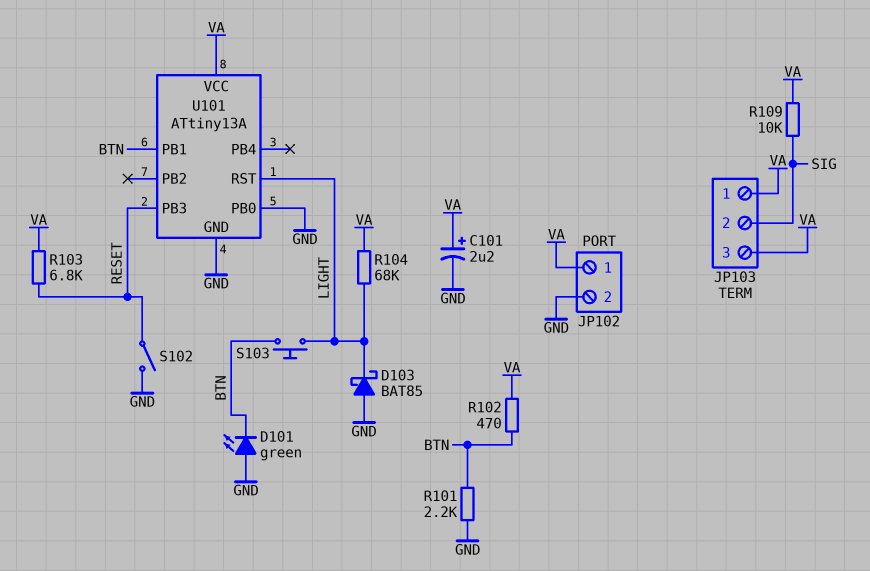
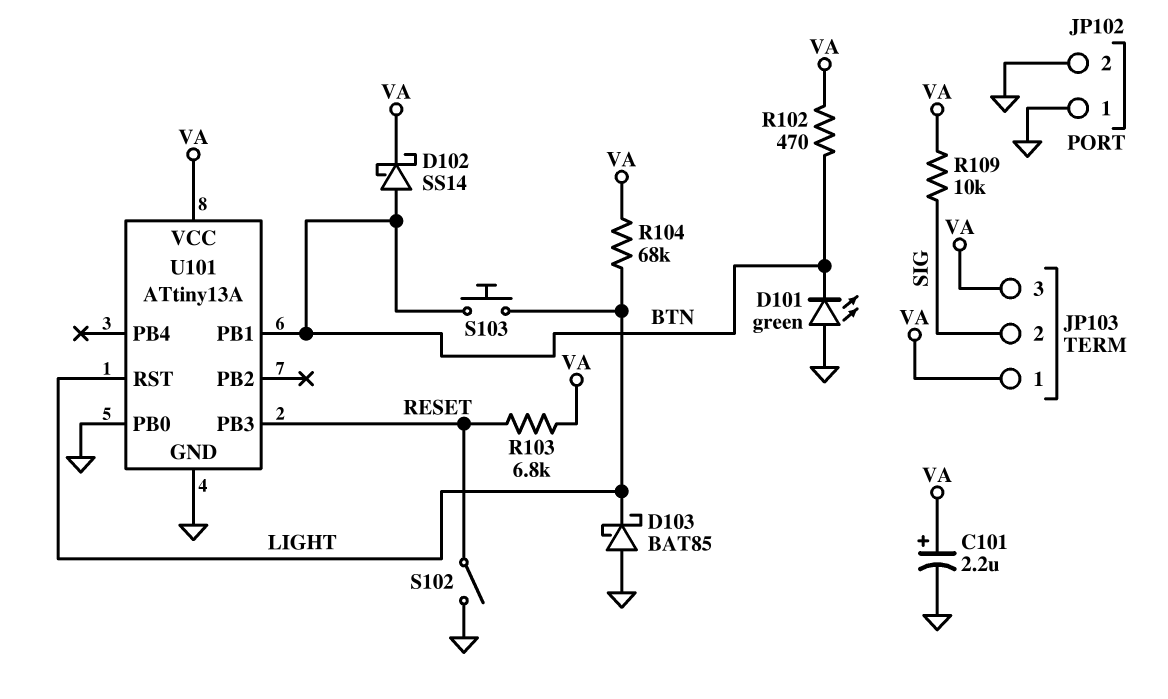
D102: none -> schottky SS14 (A BTN, K VA)
JP102 pin 1: VA -> GND
R101: 2.2k (BTN, GND) -> none

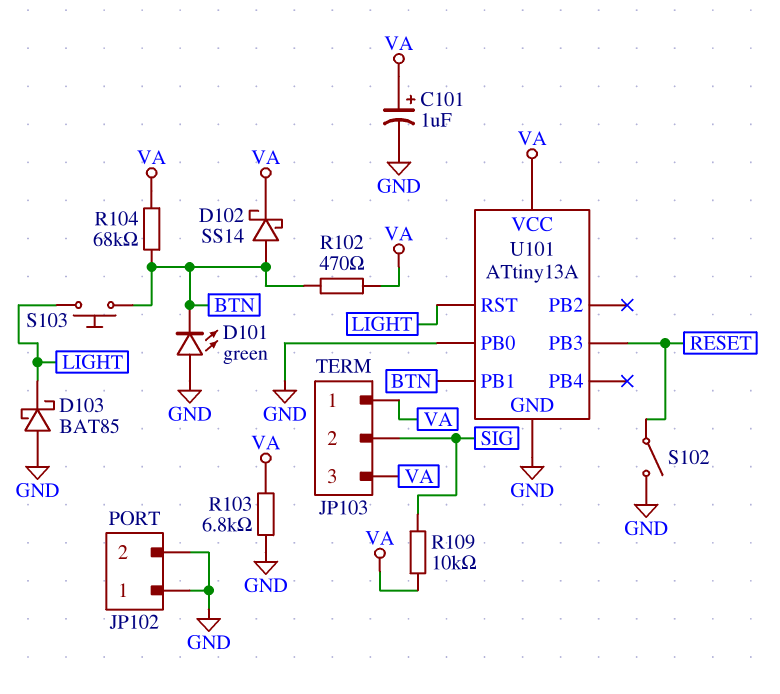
C101: 2.2uF (plus VA, minus GND) -> 1uF (plus VA, minus GND)
R103: 6.8k (RESET, VA) -> 6.8k (GND, VA)
R104: 68k (LIGHT, VA) -> 68k (BTN, VA)

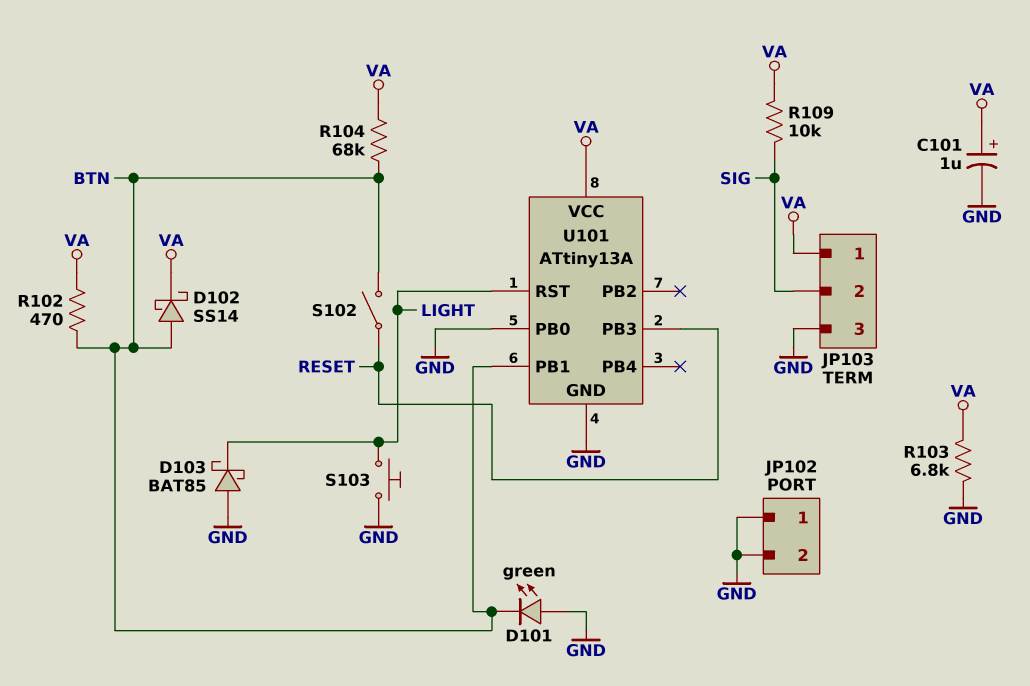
JP103 pin 3: VA -> GND
S102: switch (GND, RESET) -> switch (BTN, RESET)
S103: button (BTN, LIGHT) -> button (GND, LIGHT)

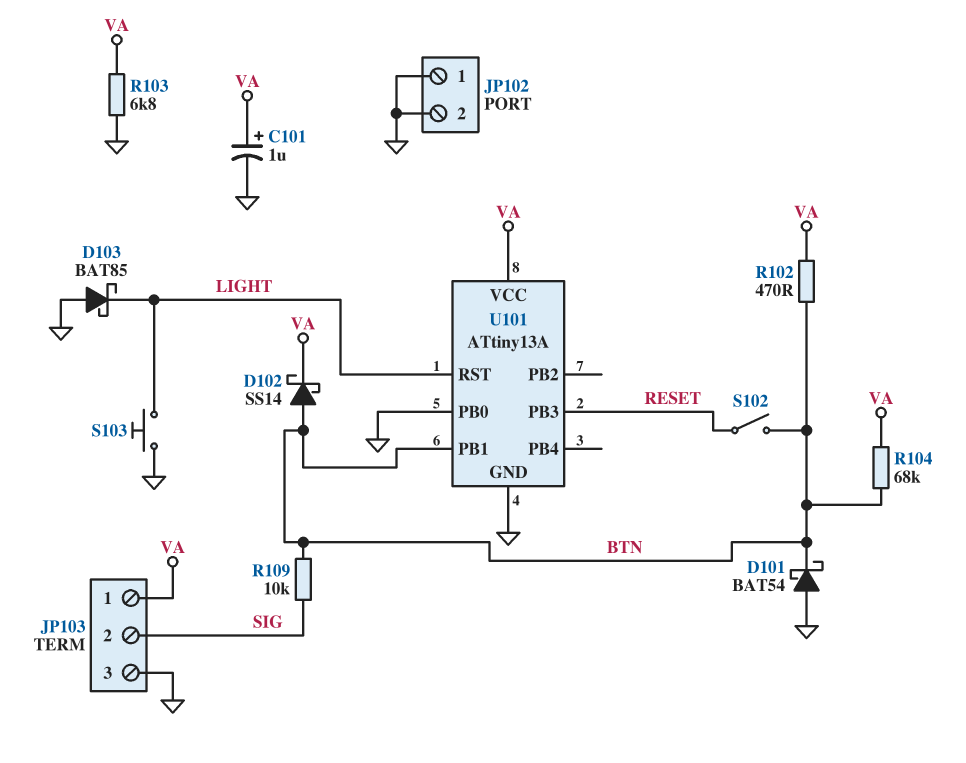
D101: LED green (A GND, K BTN) -> schottky BAT54 (A GND, K BTN)
R109: 10k (SIG, VA) -> 10k (BTN, SIG)

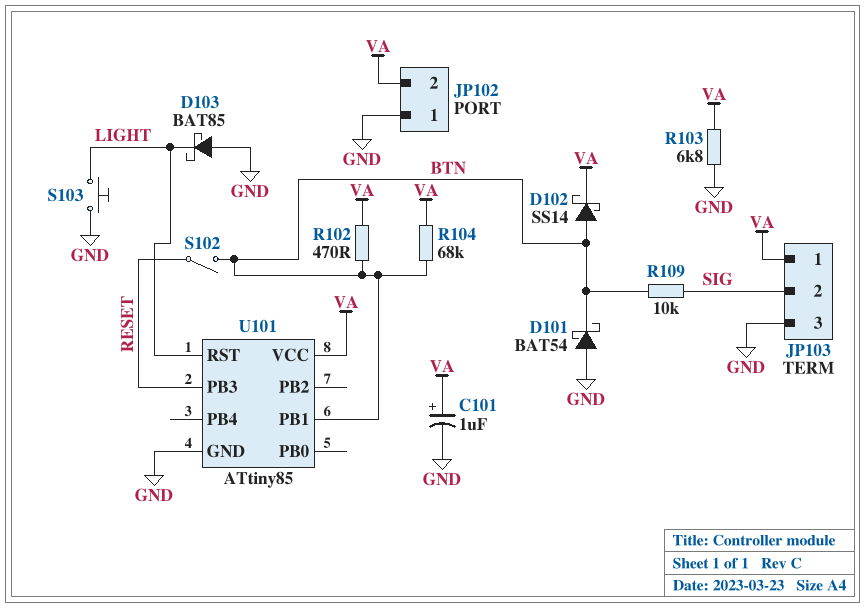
JP102 pin 2: GND -> VA
U101: ATtiny13A -> ATtiny85
U101 pin PB0: GND -> none

